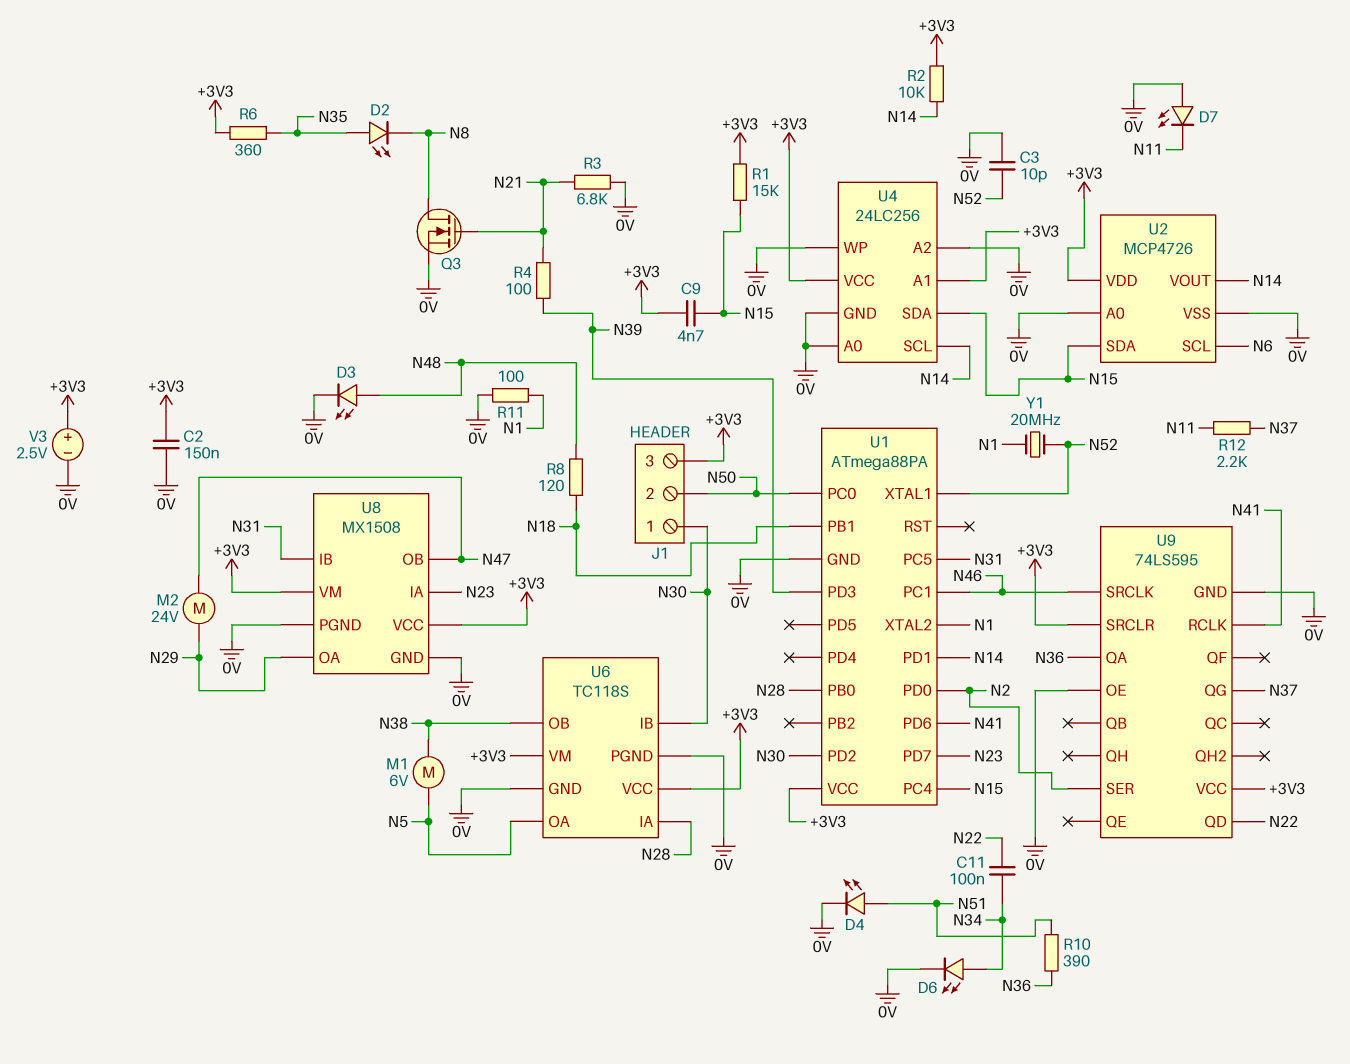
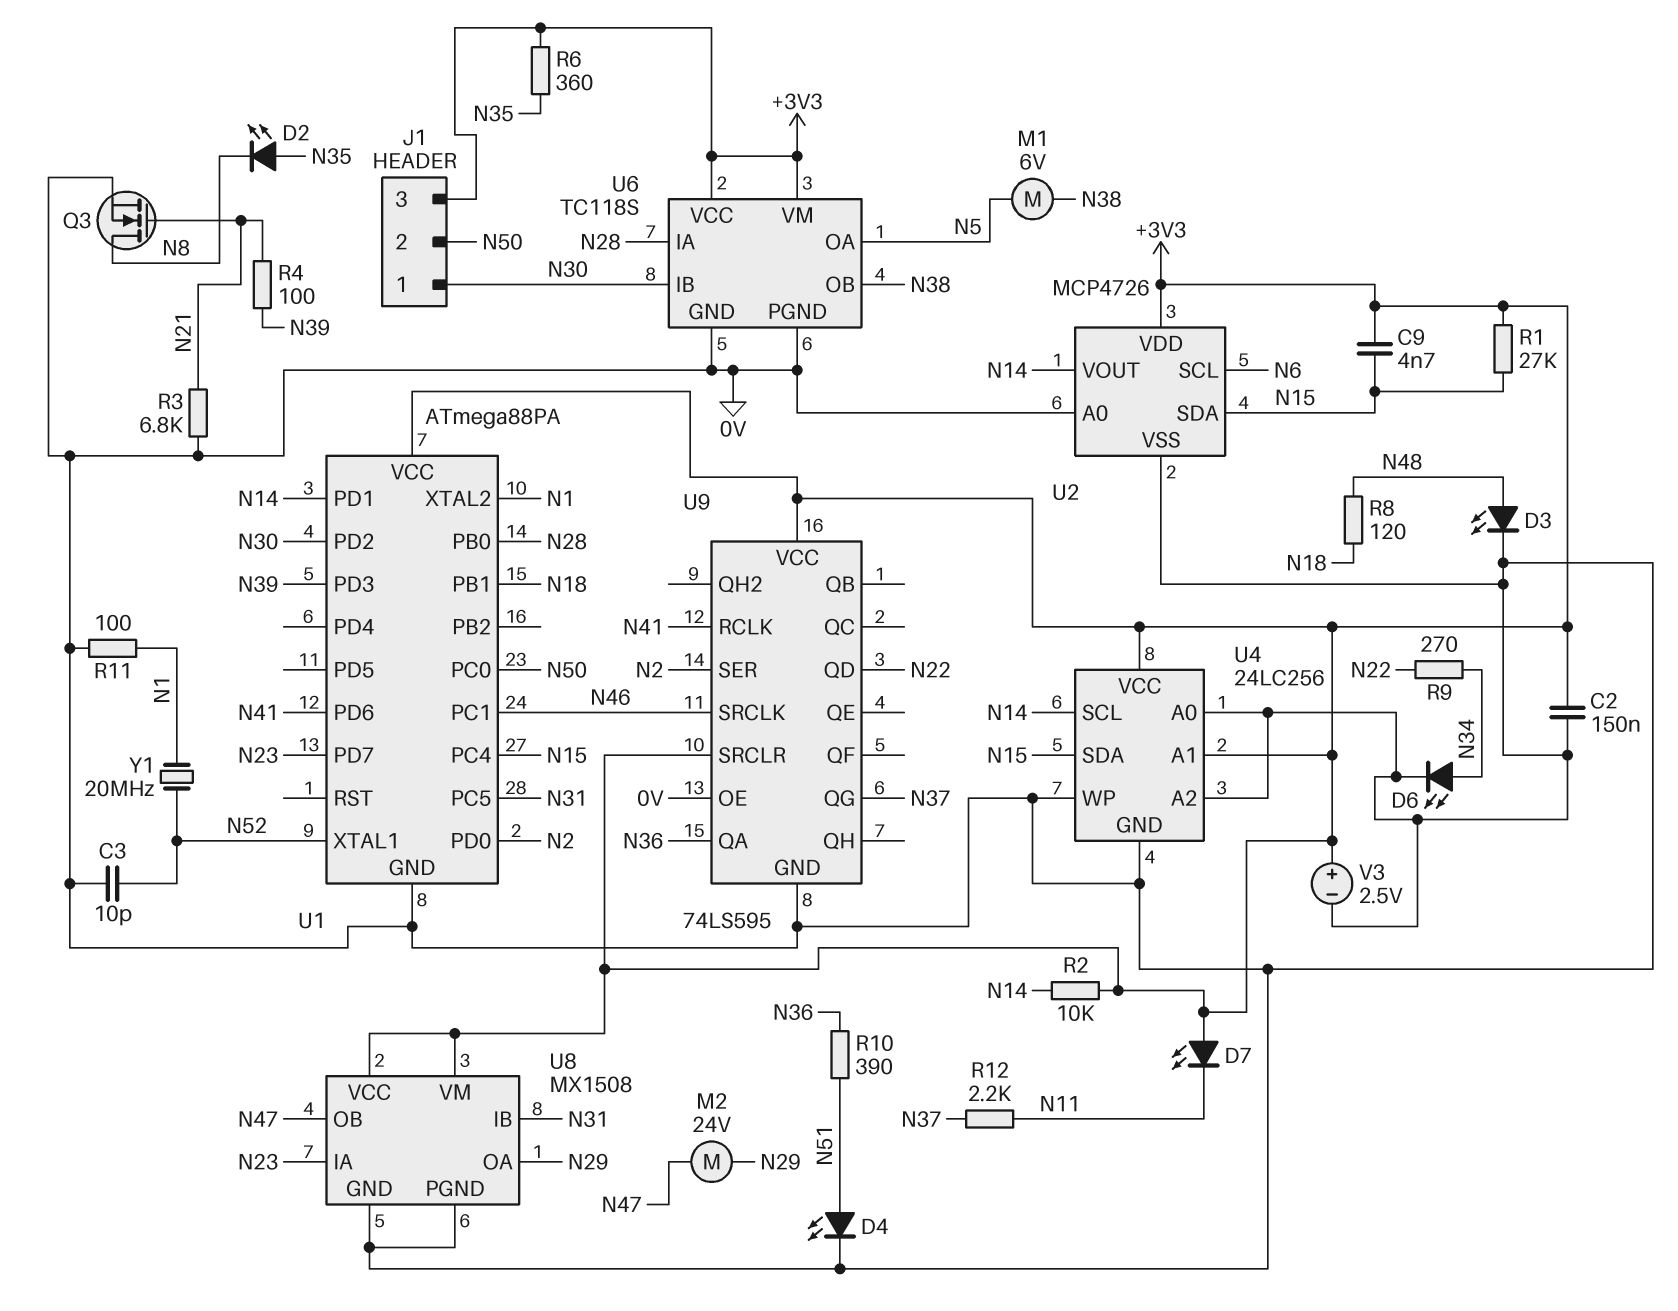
C11: 100nF (N22, N34) -> none
D7: LED (A 0V, K N11) -> LED (A +3V3, K N11)
R1: 15k (+3V3, N15) -> 27k (+3V3, N15)
R9: none -> 270 (N22, N34)

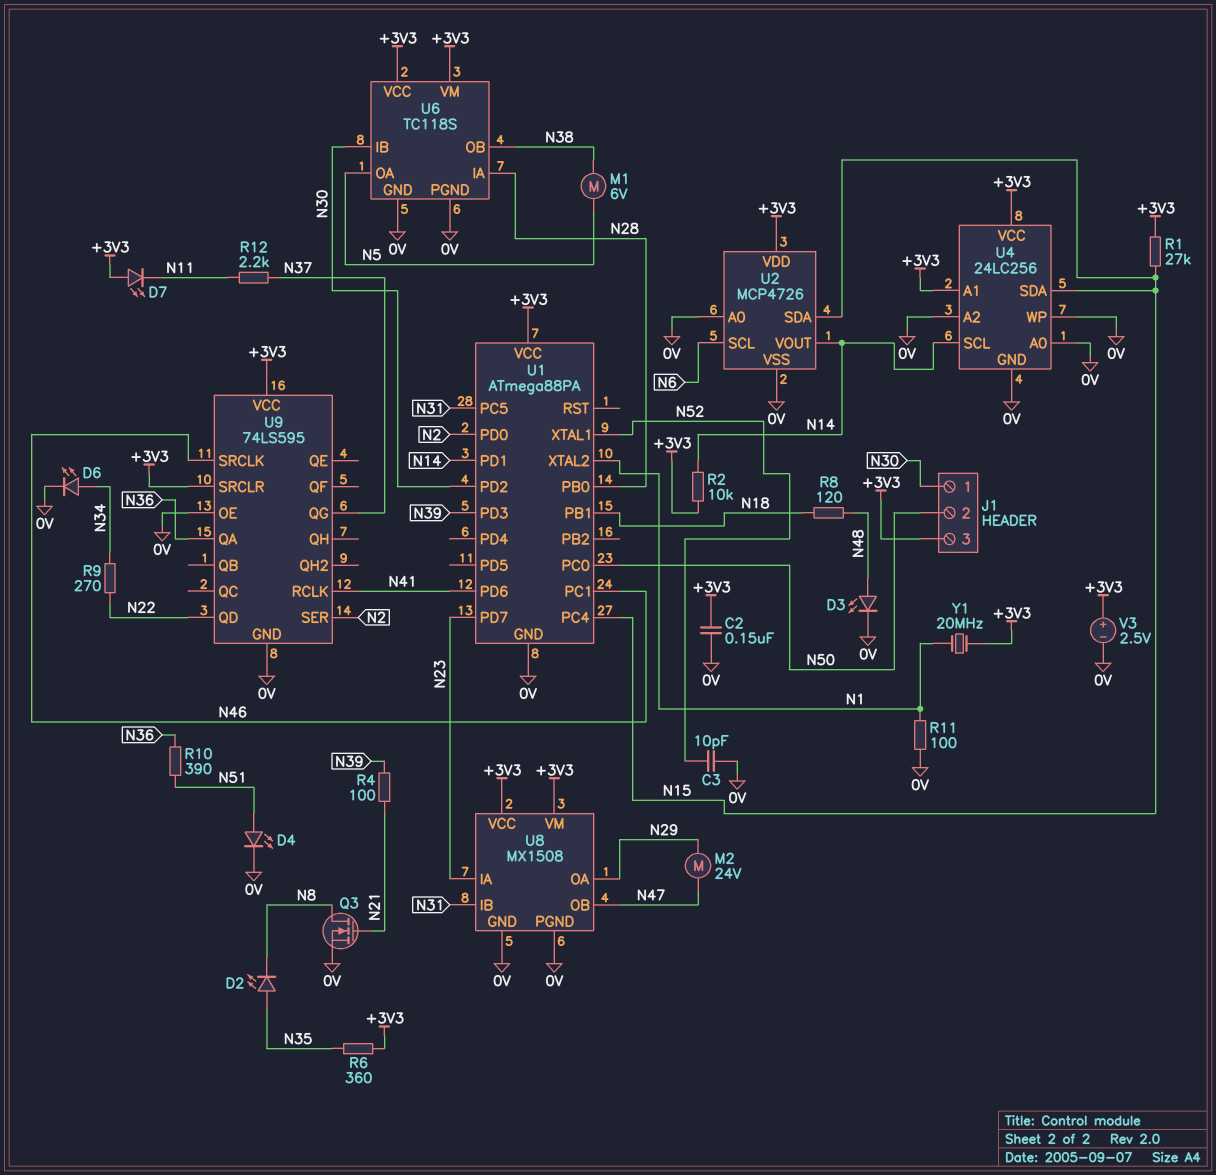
C9: 4.7nF (+3V3, N15) -> none
R3: 6.8k (0V, N21) -> none
Y1: 20MHz (N1, N52) -> 20MHz (+3V3, N1)

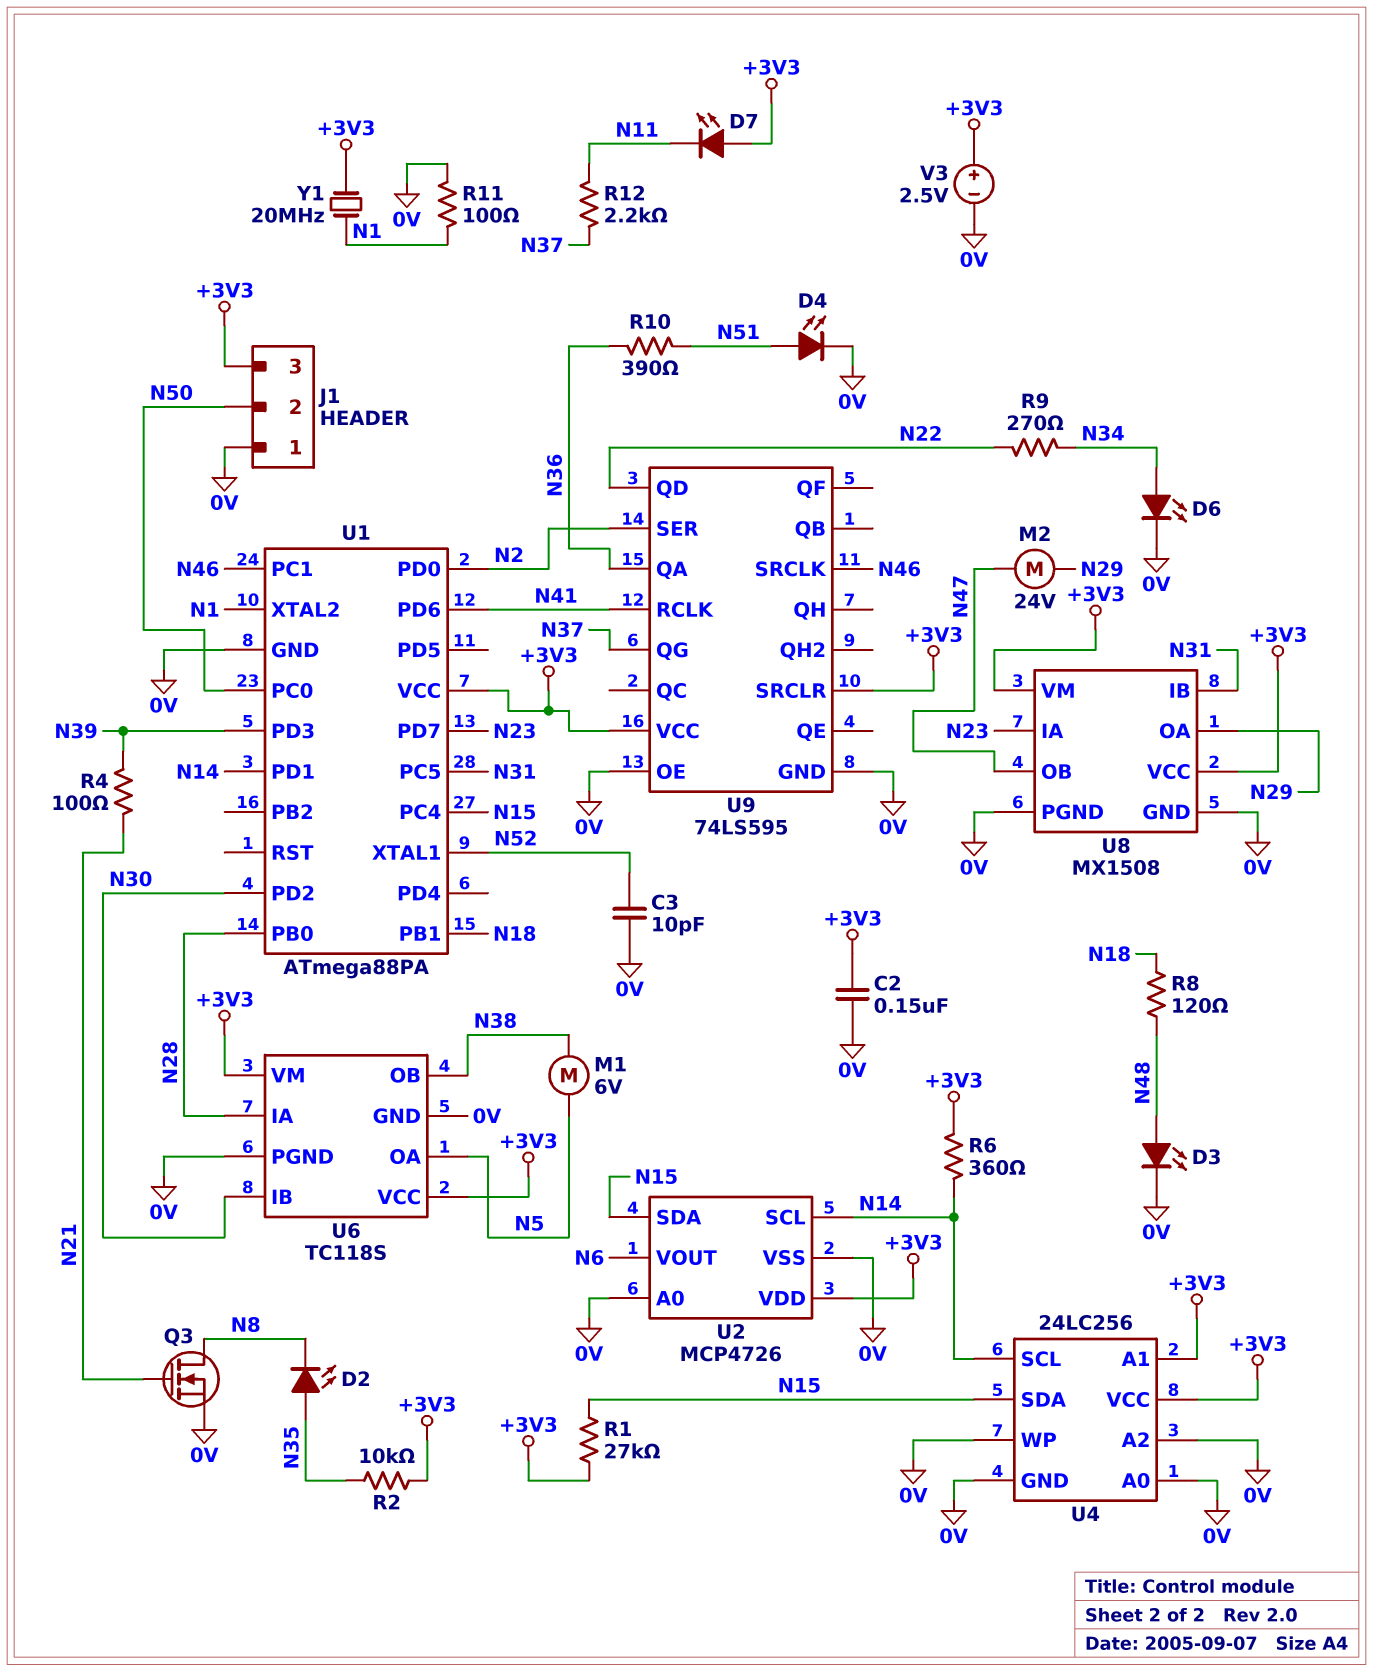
J1 pin 1: N30 -> 0V
R2: 10k (+3V3, N14) -> 10k (+3V3, N35)
R6: 360 (+3V3, N35) -> 360 (+3V3, N14)
U2 pin SCL: N6 -> N14
U2 pin VOUT: N14 -> N6

